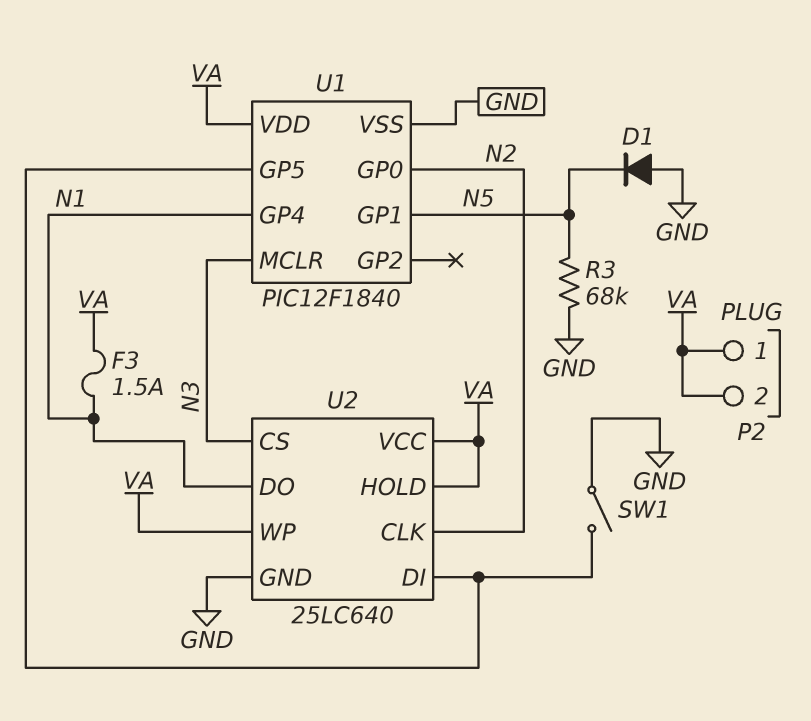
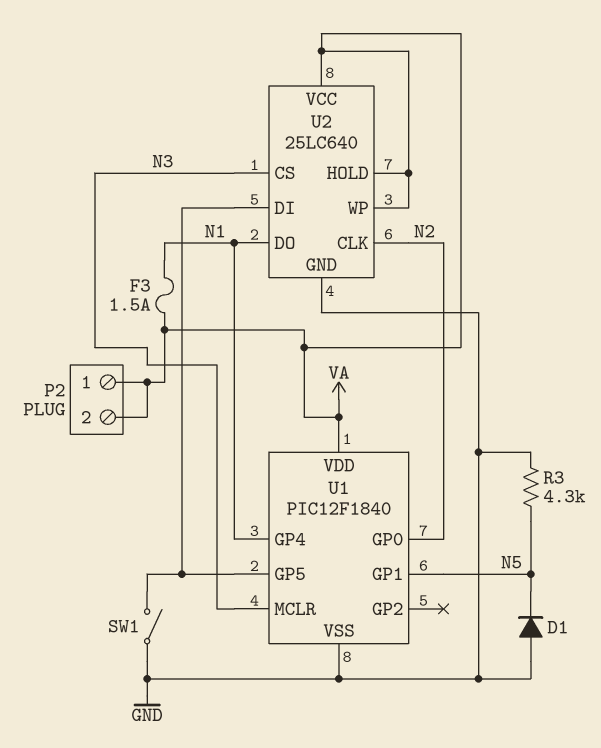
R3: 68k (GND, N5) -> 4.3k (GND, N5)

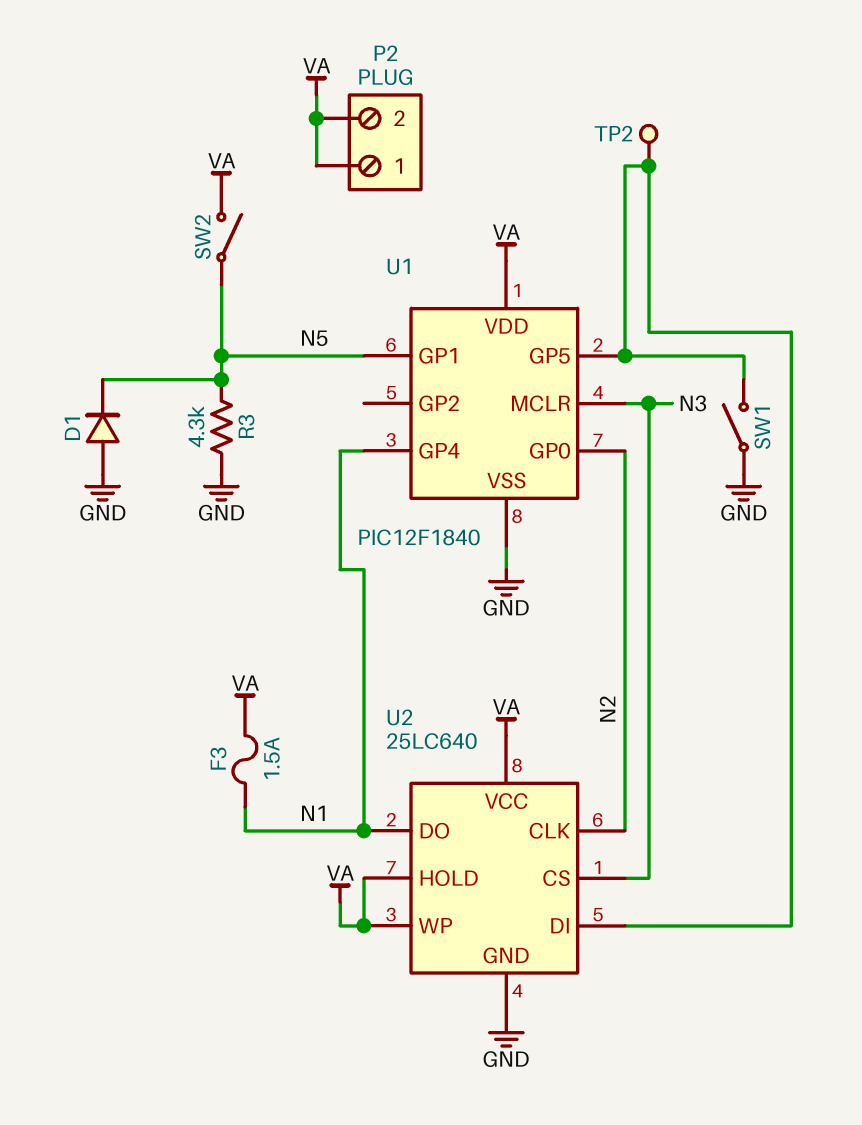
SW2: none -> switch (N5, VA)
TP2: none -> test point (U1/GP5)

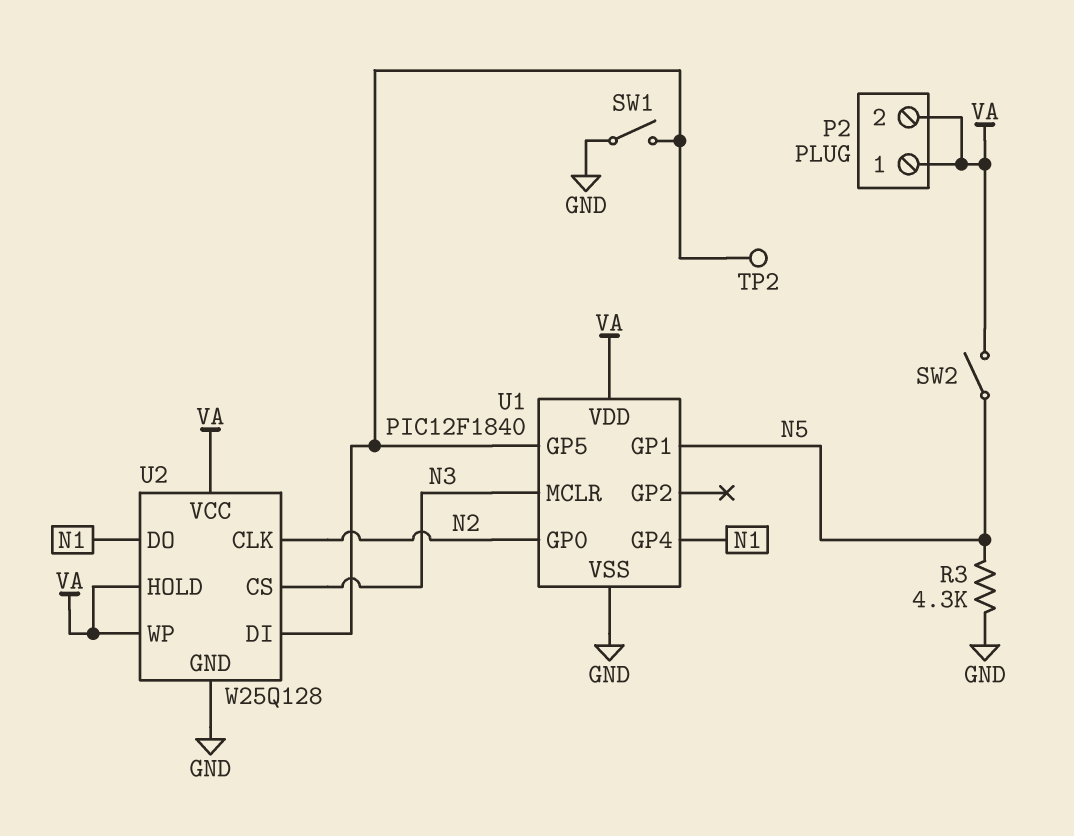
D1: diode (A GND, K N5) -> none
F3: 1.5A (N1, VA) -> none
U2: 25LC640 -> W25Q128

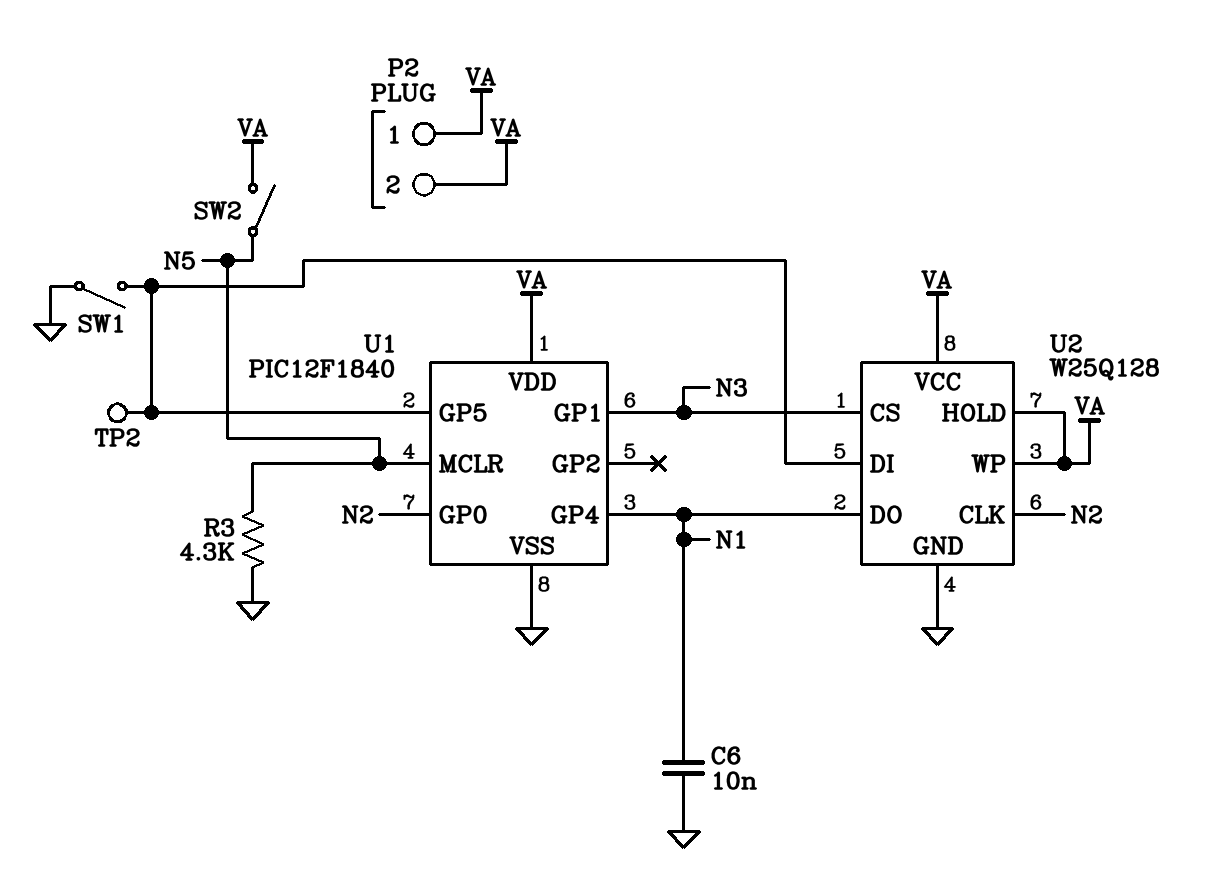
C6: none -> 10nF (GND, N1)
U1 pin GP1: N5 -> N3
U1 pin MCLR: N3 -> N5

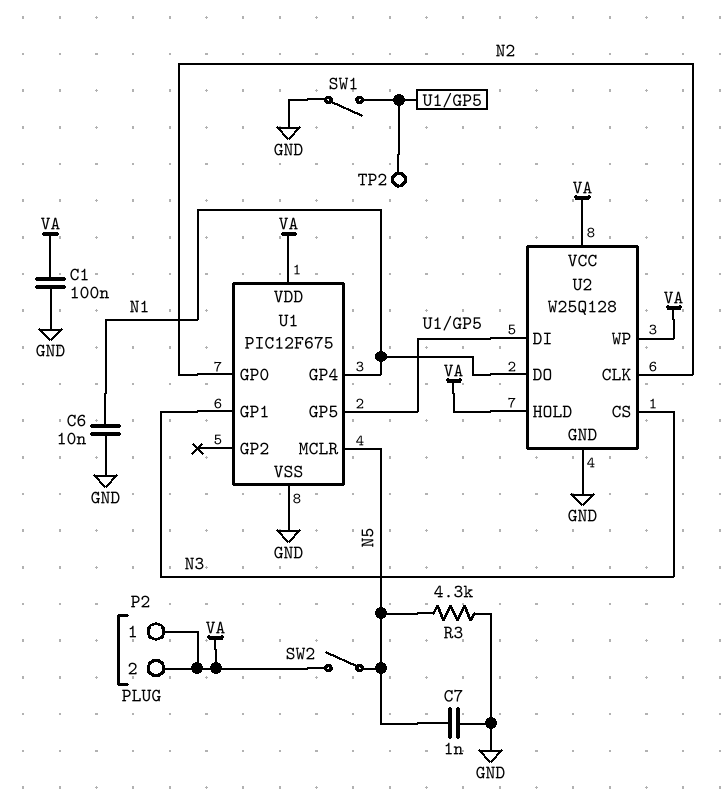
C1: none -> 100nF (GND, VA)
C7: none -> 1nF (GND, N5)
U1: PIC12F1840 -> PIC12F675

